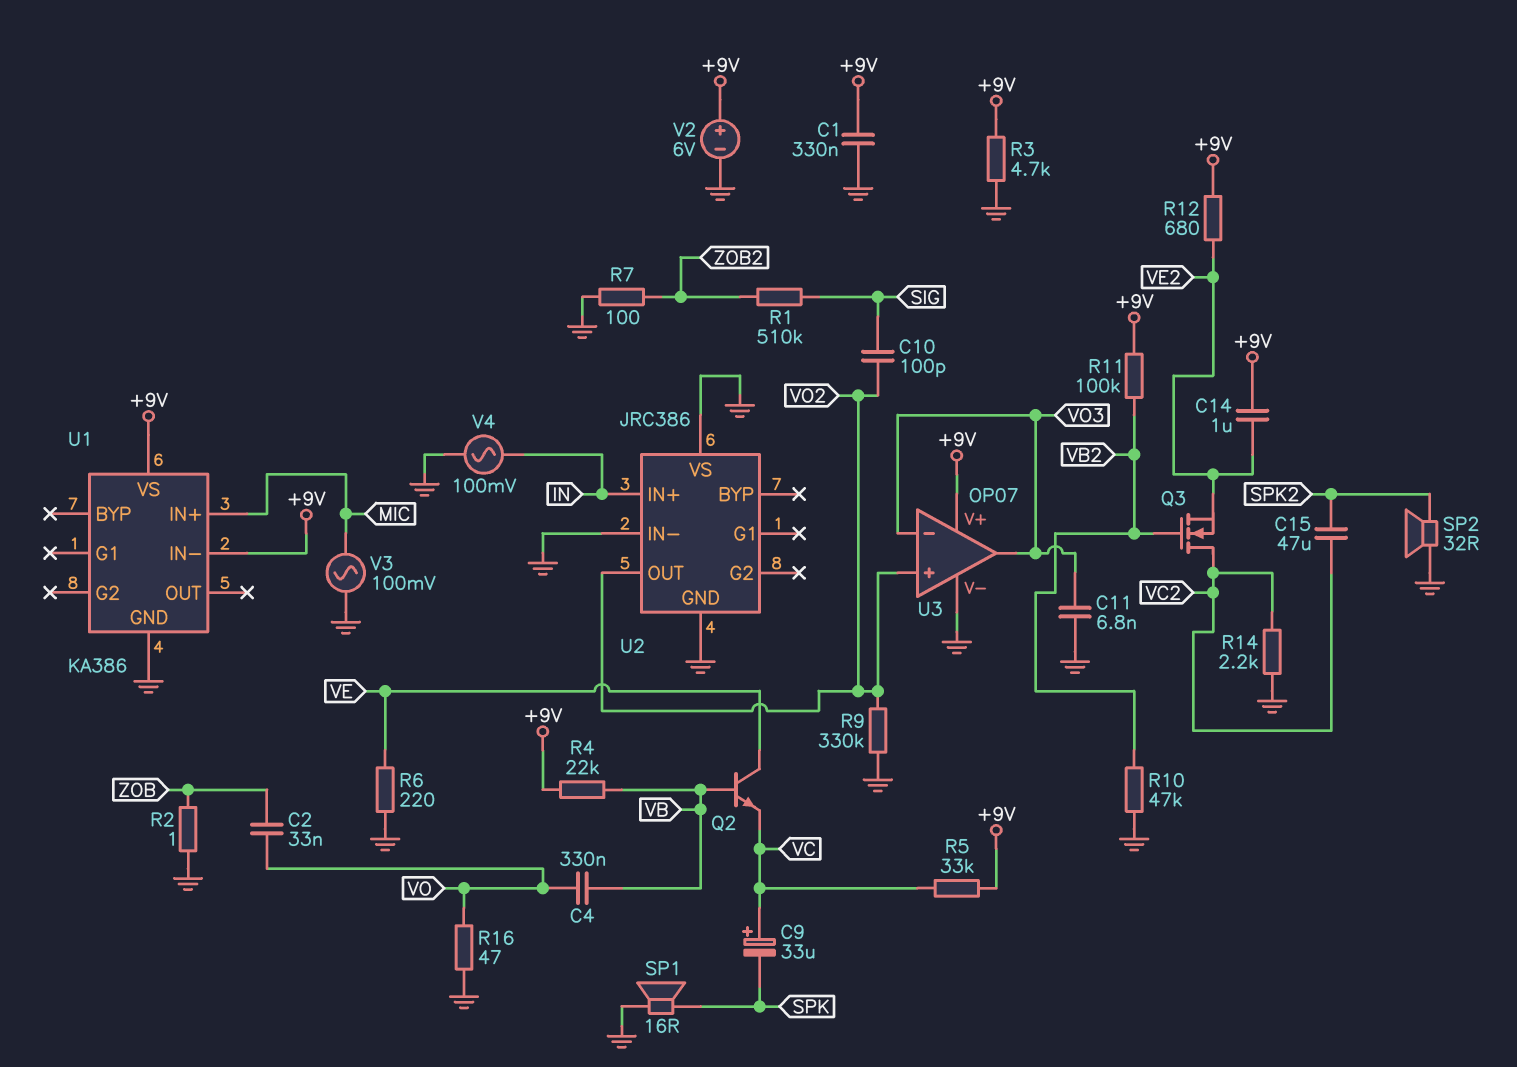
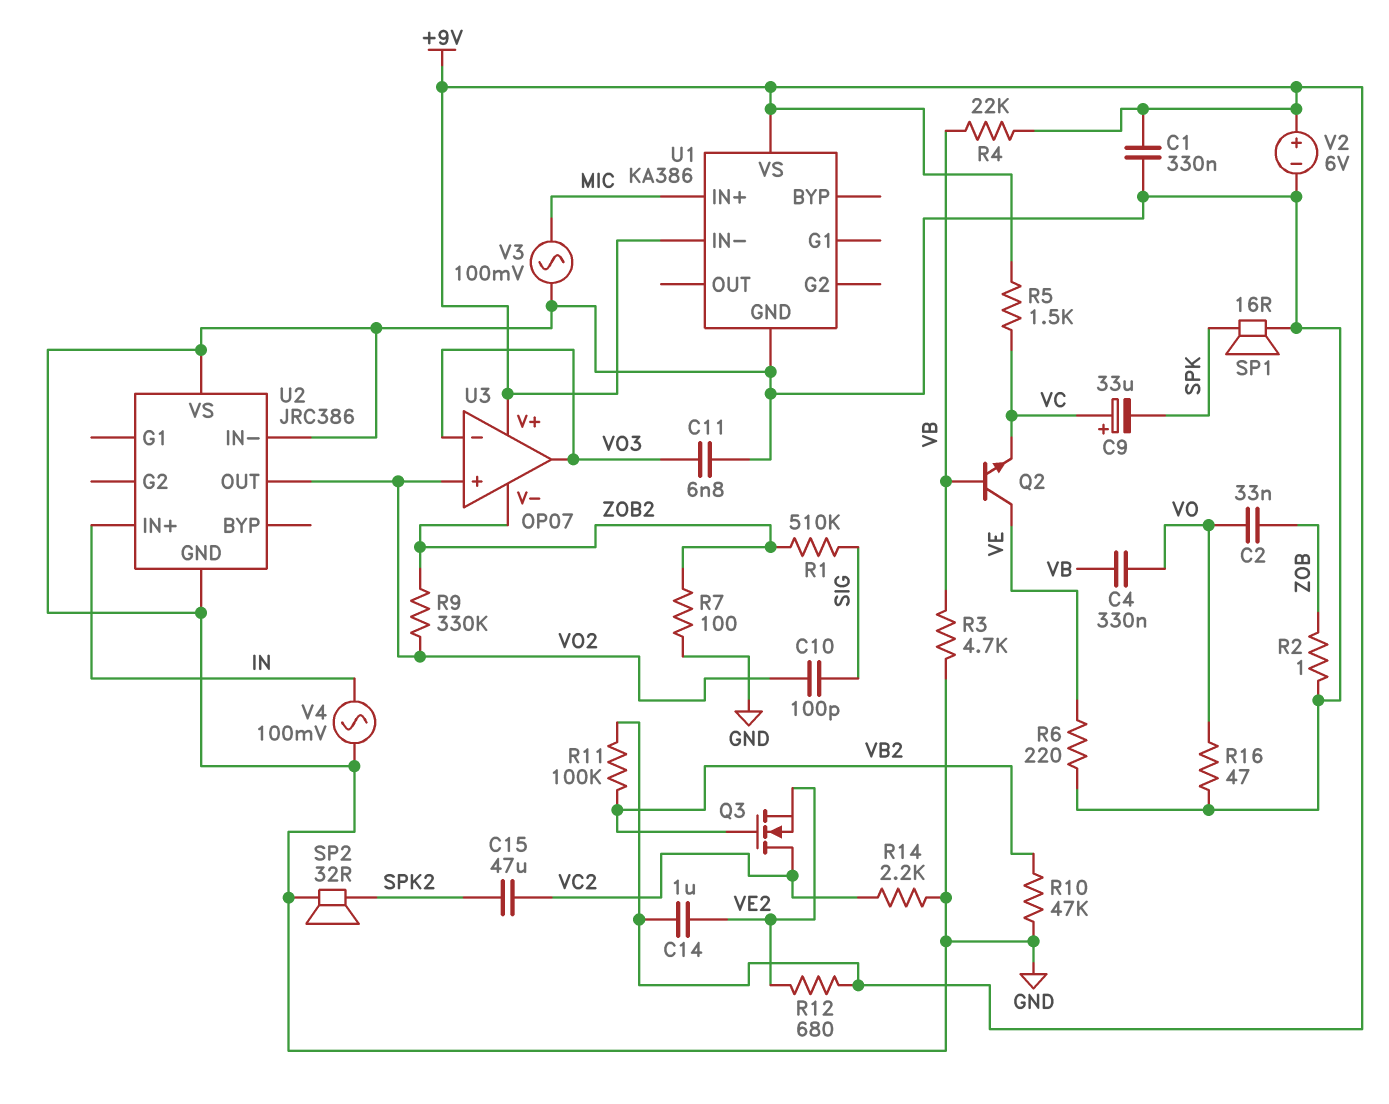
R3: 4.7k (+9V, GND) -> 4.7k (GND, VB)
R5: 33k (+9V, VC) -> 1.5k (+9V, VC)
R9: 330k (GND, VO2) -> 330k (VO2, ZOB2)
U3 pin V-: GND -> ZOB2

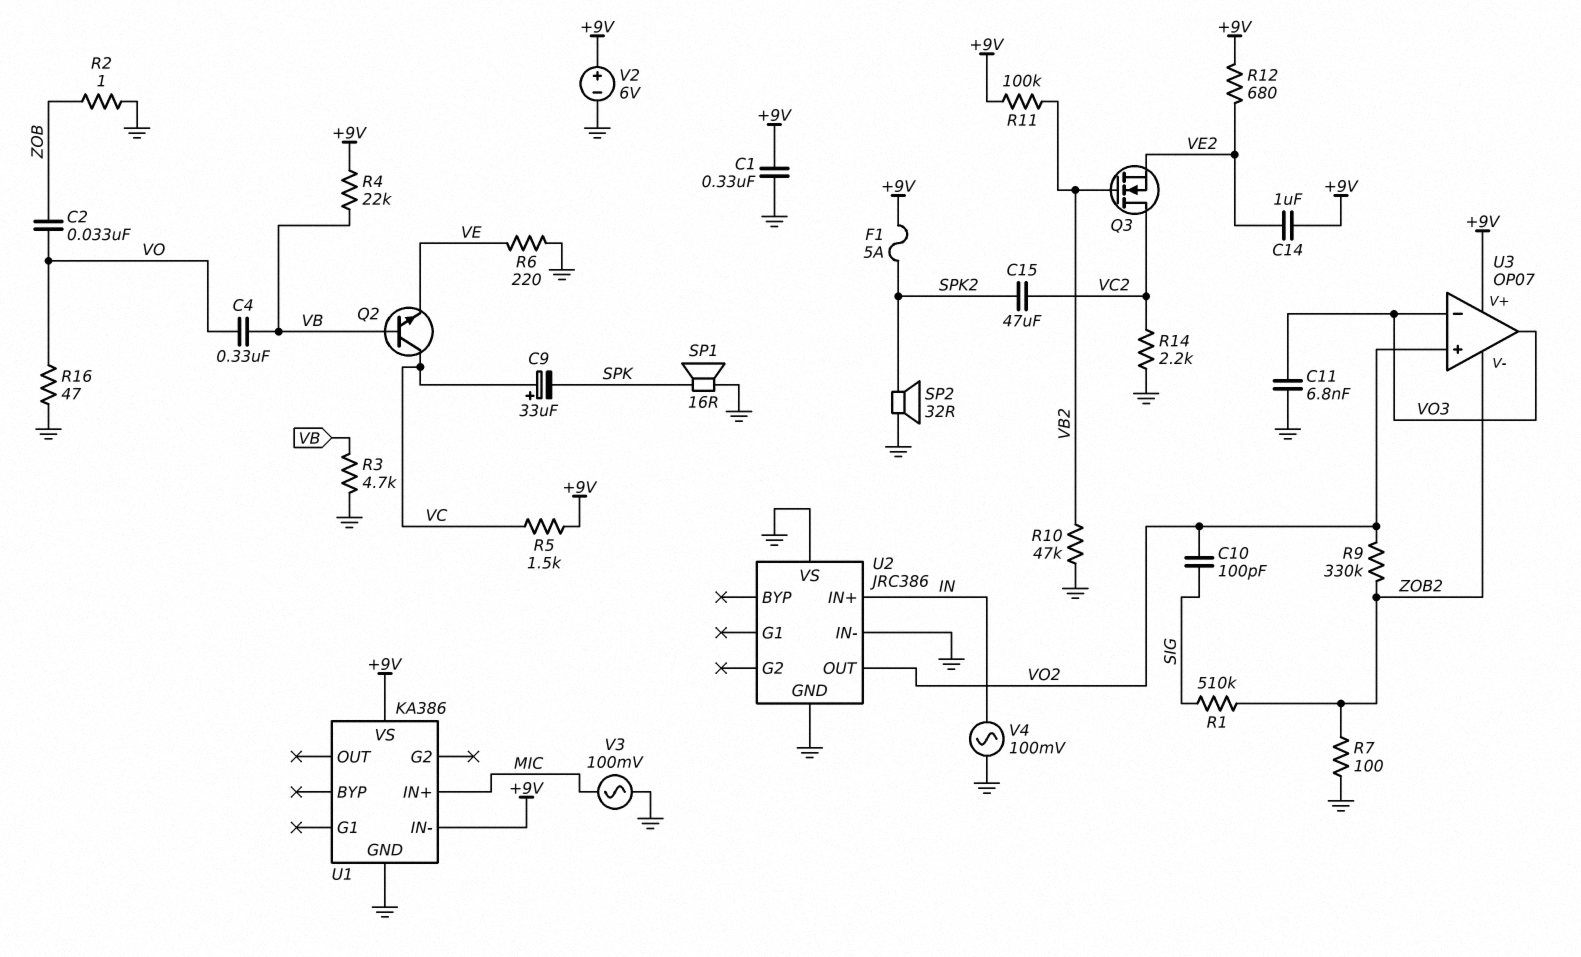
F1: none -> 5A (+9V, SPK2)
Q2: NPN (B VB, C VE, E VC) -> NPN (B VB, C VC, E VE)

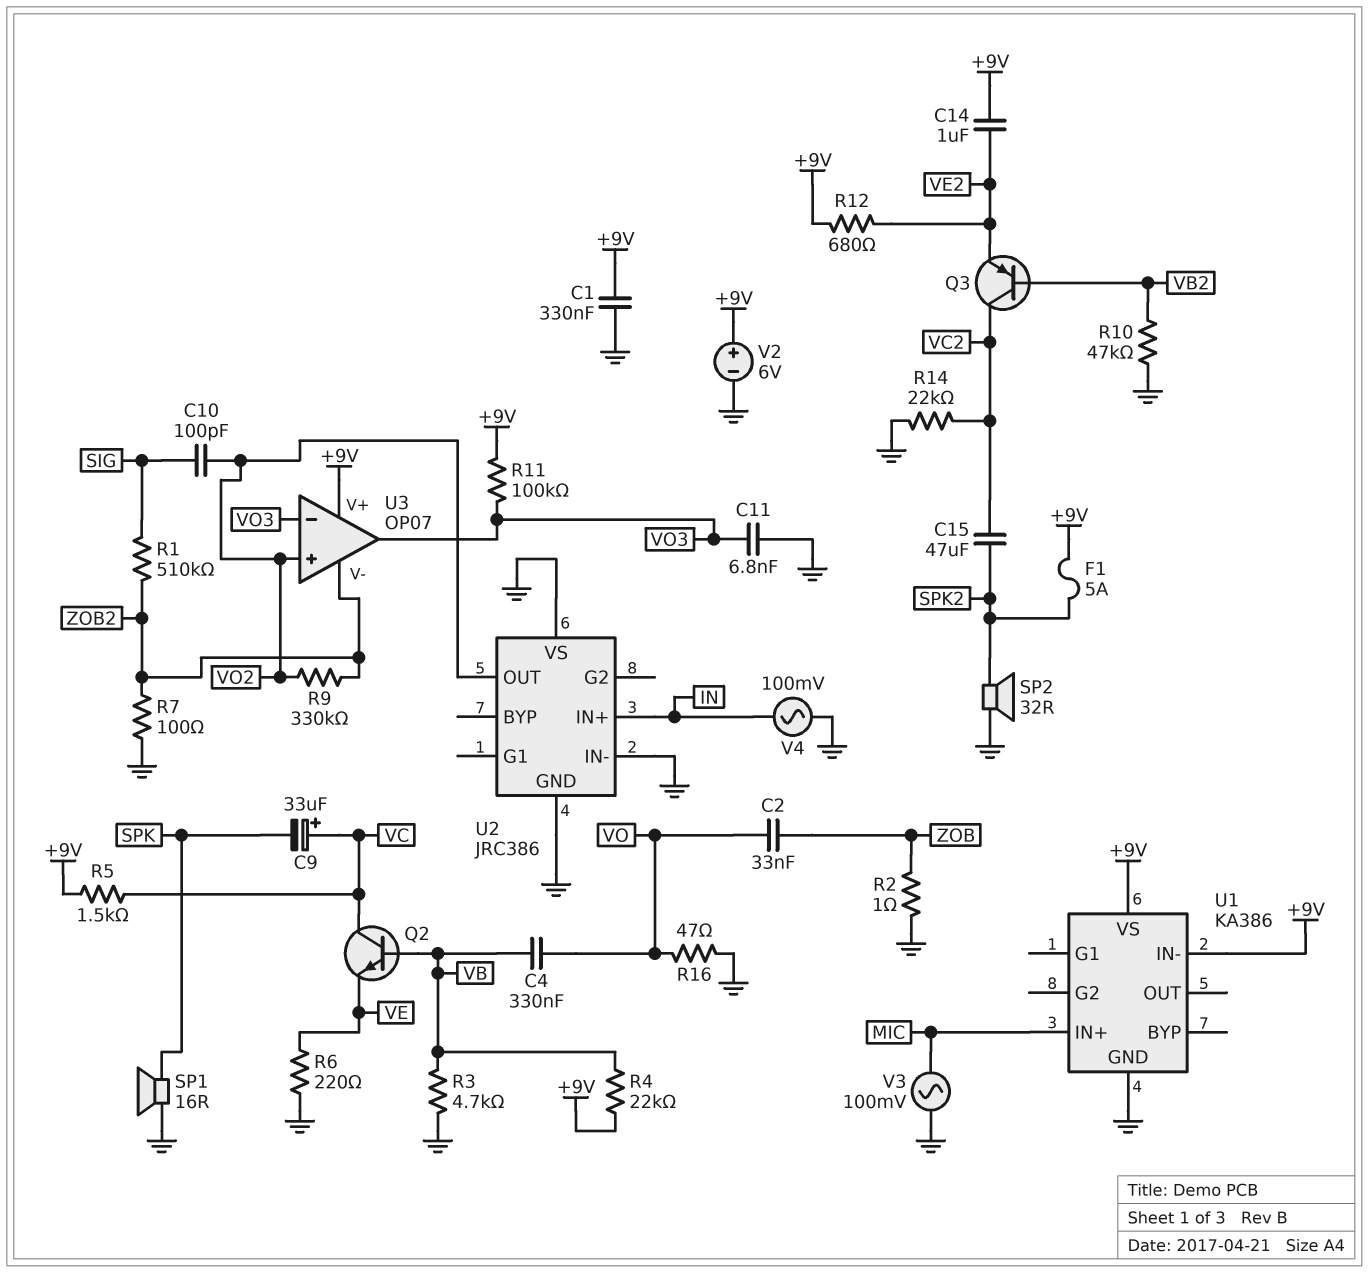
Q3: NMOS (G VB2, D VC2, S VE2) -> PNP (B VB2, C VC2, E VE2)
R11: 100k (+9V, VB2) -> 100k (+9V, VO3)
R14: 2.2k (GND, VC2) -> 22k (GND, VC2)

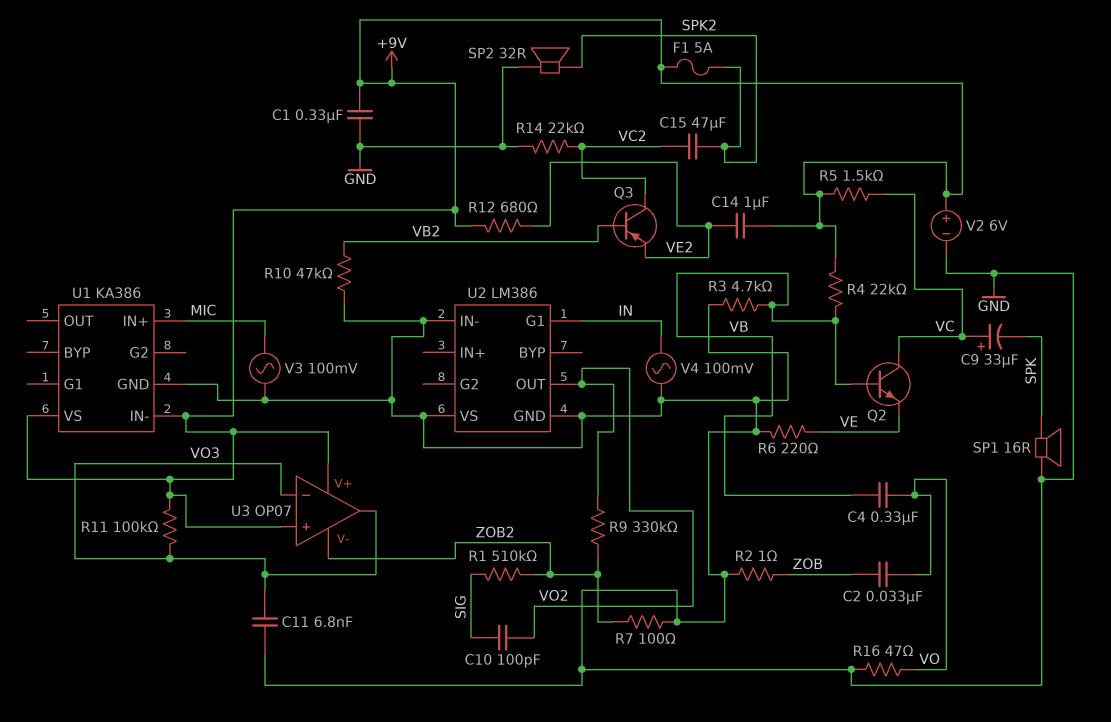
U2: JRC386 -> LM386
U2 pin G1: none -> IN
U2 pin IN+: IN -> none
U3 pin in+: VO2 -> +9V

